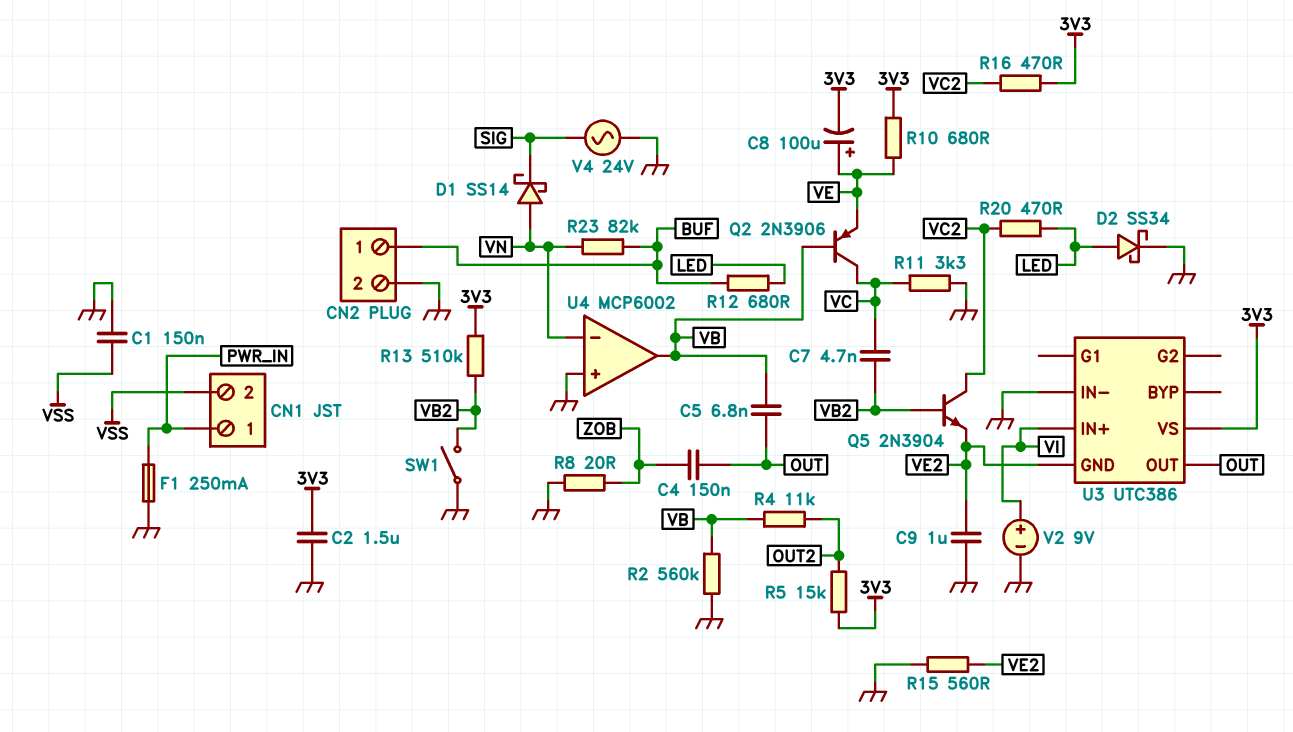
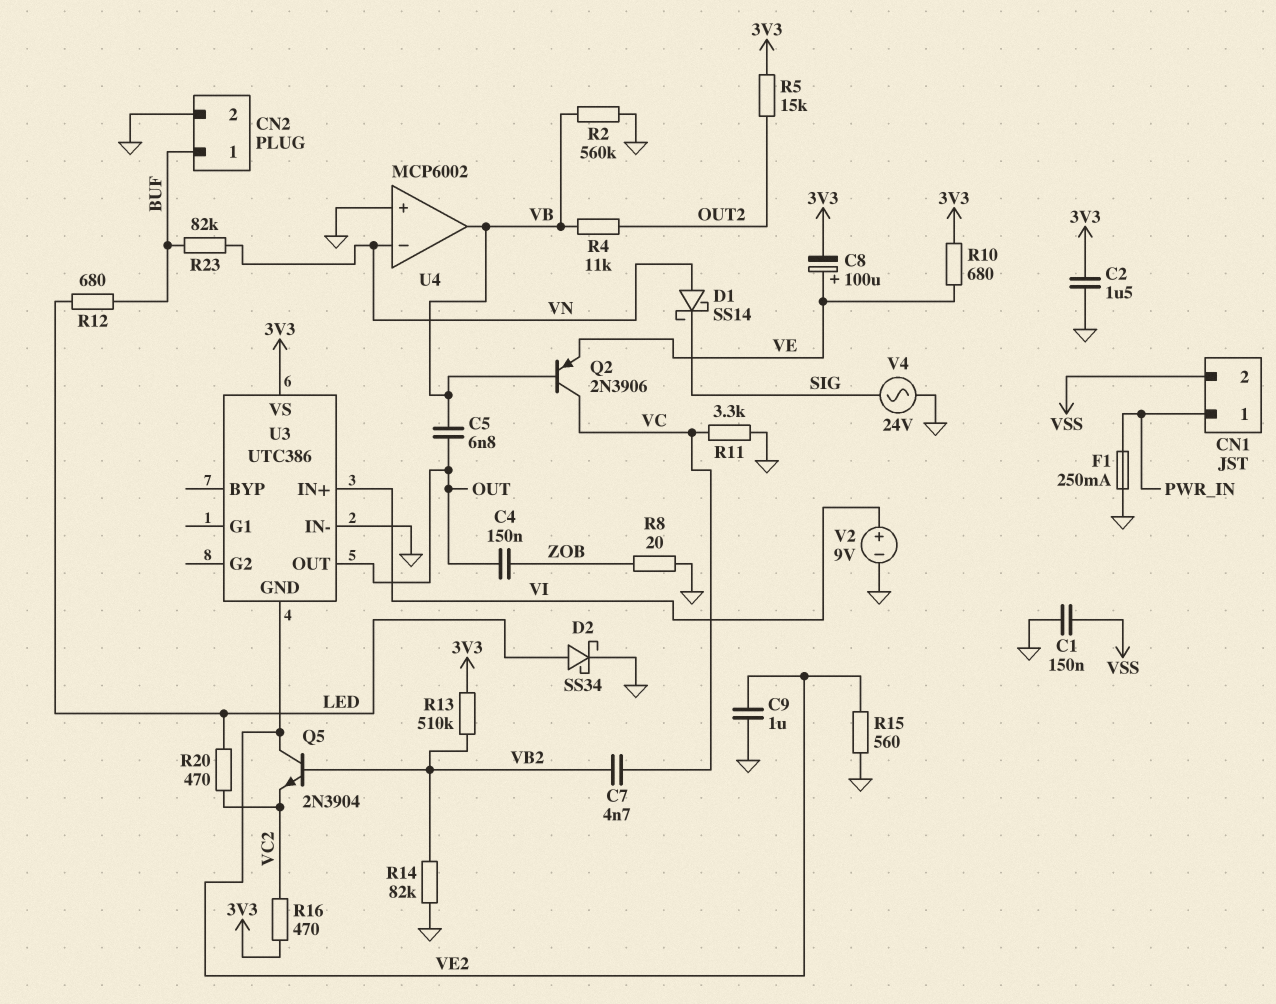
Q5: NPN 2N3904 (B VB2, C VC2, E VE2) -> NPN 2N3904 (B VB2, C VE2, E VC2)
R14: none -> 82k (GND, VB2)
SW1: switch (GND, VB2) -> none

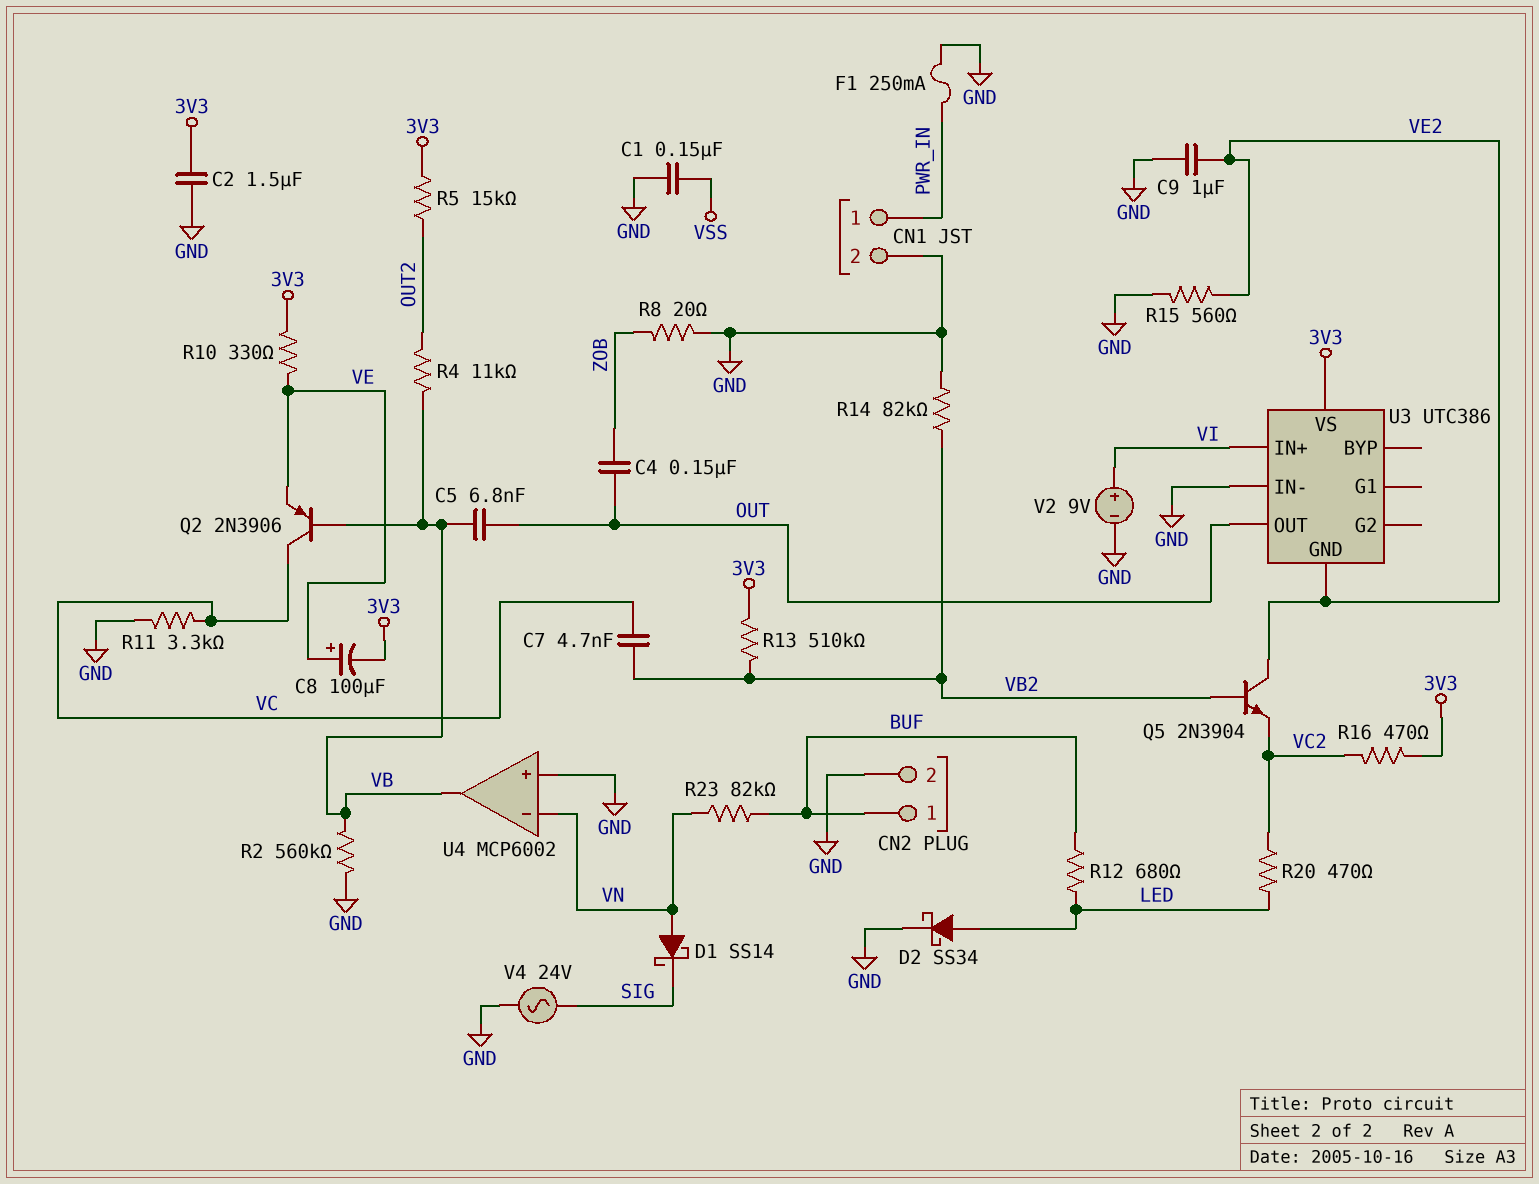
CN1 pin 2: VSS -> GND
R10: 680 (3V3, VE) -> 330 (3V3, VE)

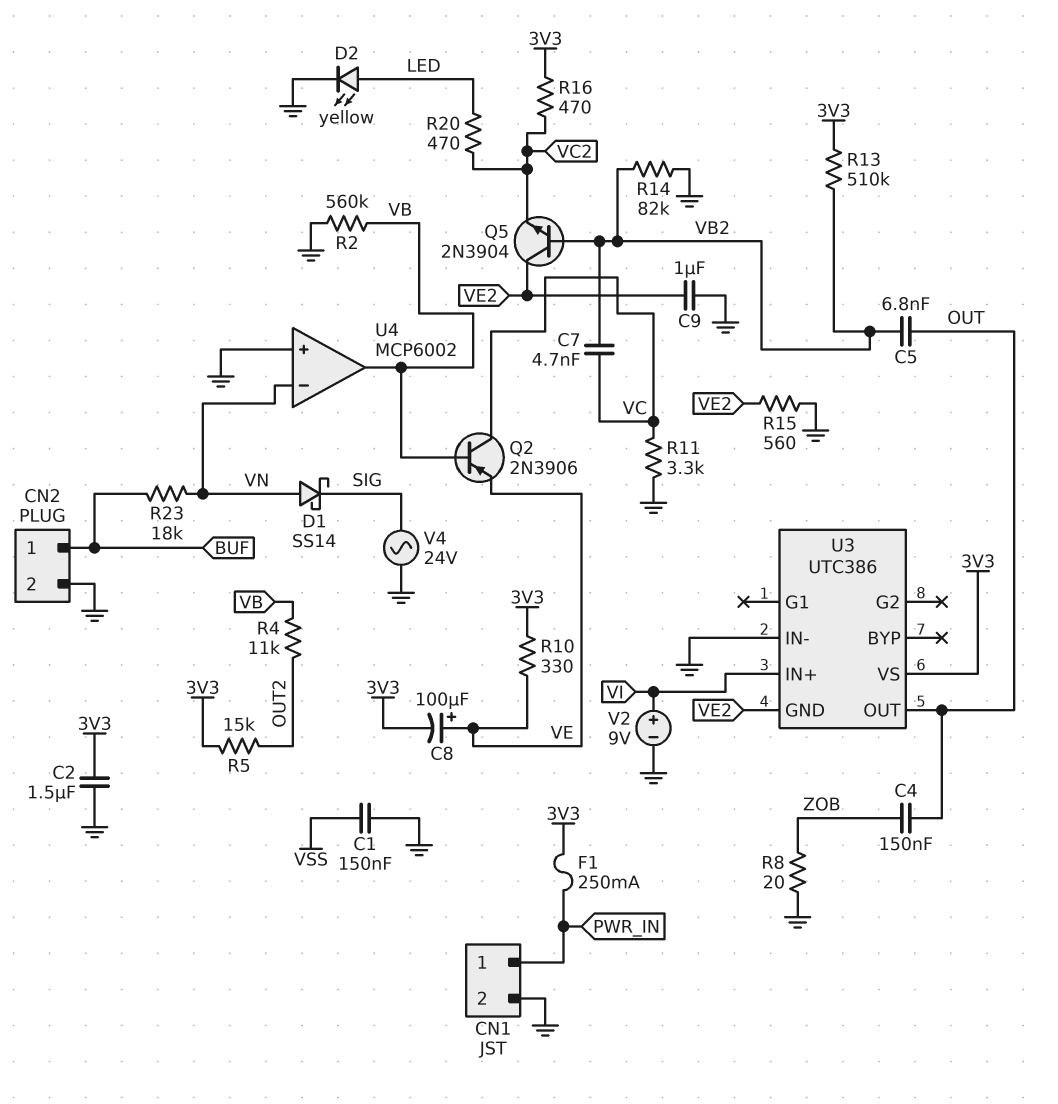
C5: 6.8nF (OUT, VB) -> 6.8nF (OUT, VB2)
D2: schottky SS34 (A LED, K GND) -> LED yellow (A LED, K GND)
F1: 250mA (GND, PWR_IN) -> 250mA (3V3, PWR_IN)
R12: 680 (BUF, LED) -> none
R23: 82k (BUF, VN) -> 18k (BUF, VN)

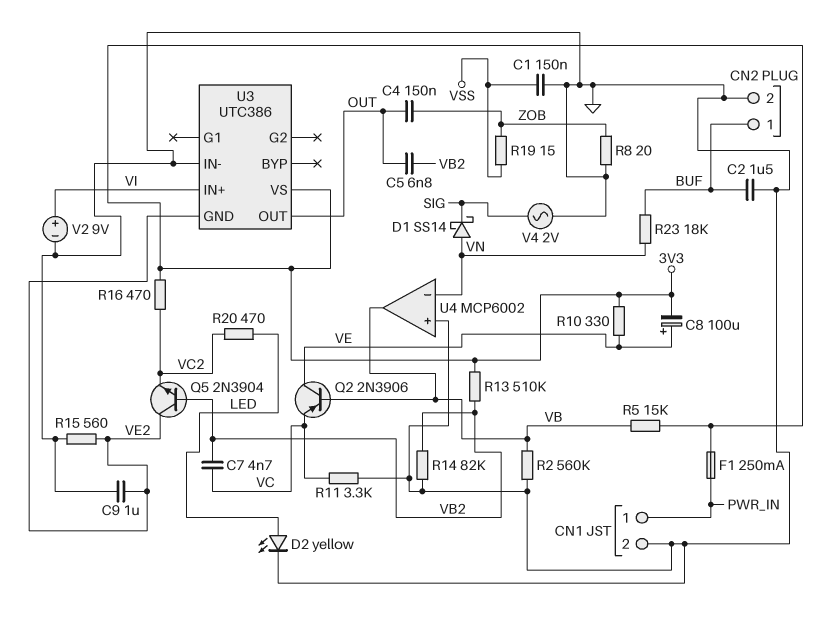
C2: 1.5uF (3V3, GND) -> 1.5uF (BUF, GND)
Q2: PNP 2N3906 (B VB, C VC, E VE) -> PNP 2N3906 (B VB, C VE, E VC)
R4: 11k (OUT2, VB) -> none
R5: 15k (3V3, OUT2) -> 15k (3V3, VB)
R19: none -> 15 (VSS, ZOB)
V4: AC 24V (GND, SIG) -> AC 2V (GND, SIG)

